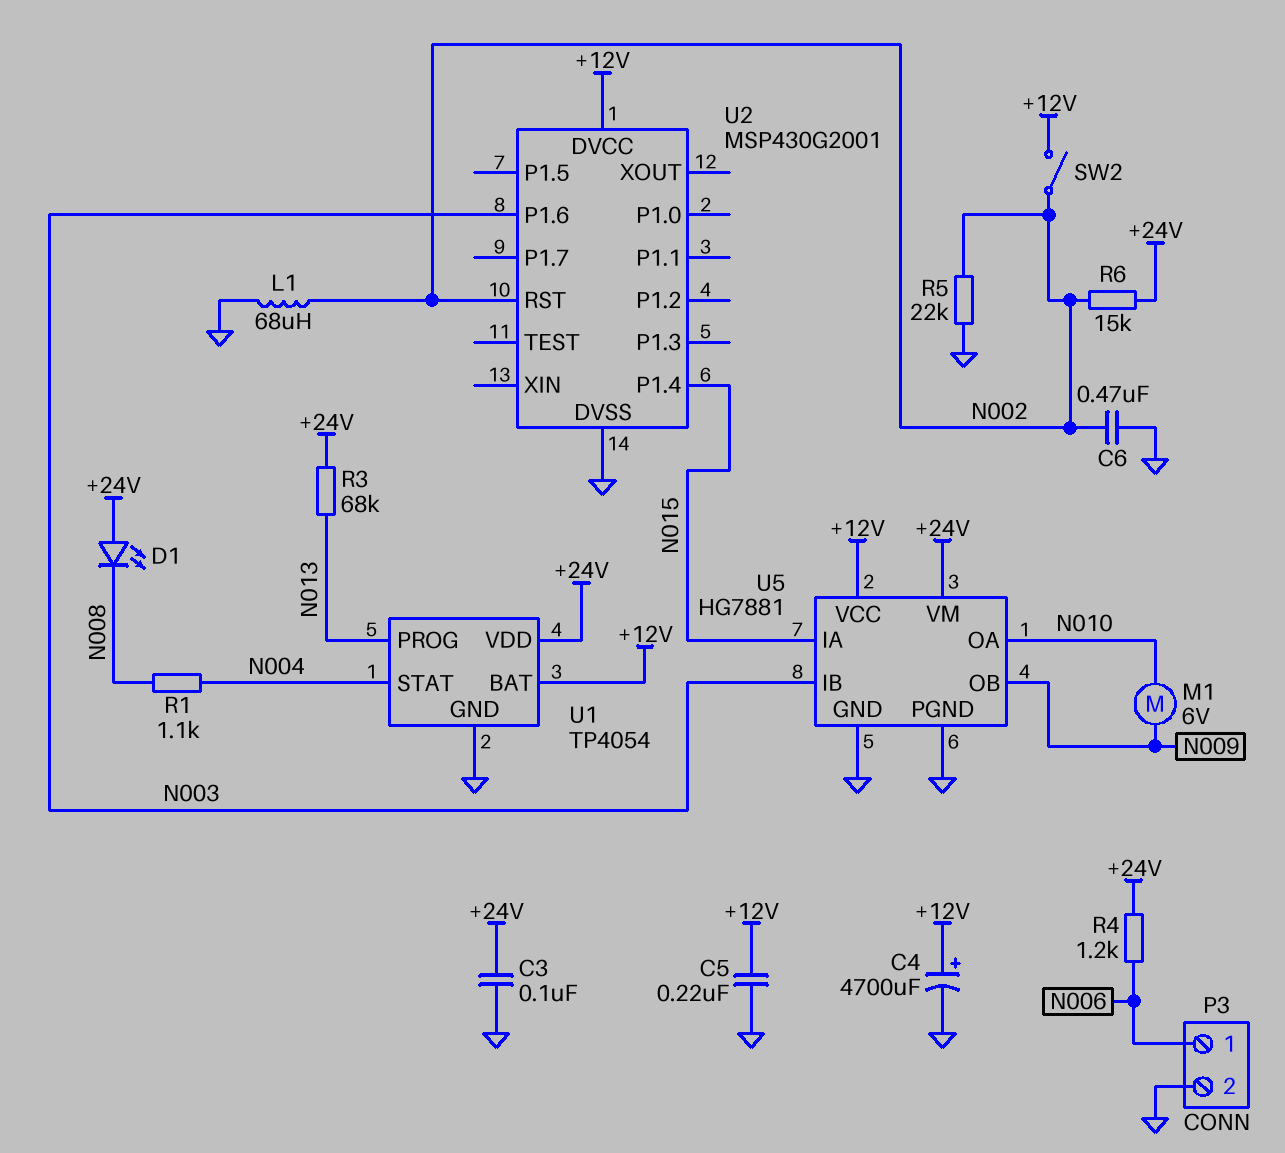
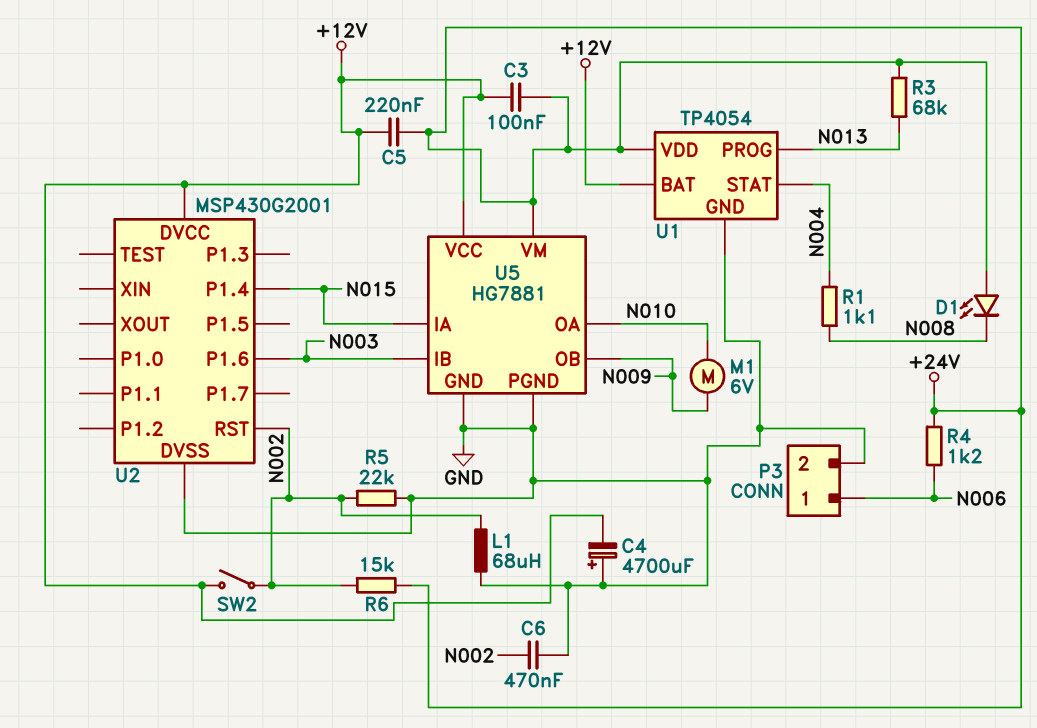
C3: 100nF (+24V, GND) -> 100nF (+12V, +24V)
C4: 4700uF (plus +12V, minus GND) -> 4700uF (plus GND, minus +12V)
C5: 220nF (+12V, GND) -> 220nF (+12V, +24V)

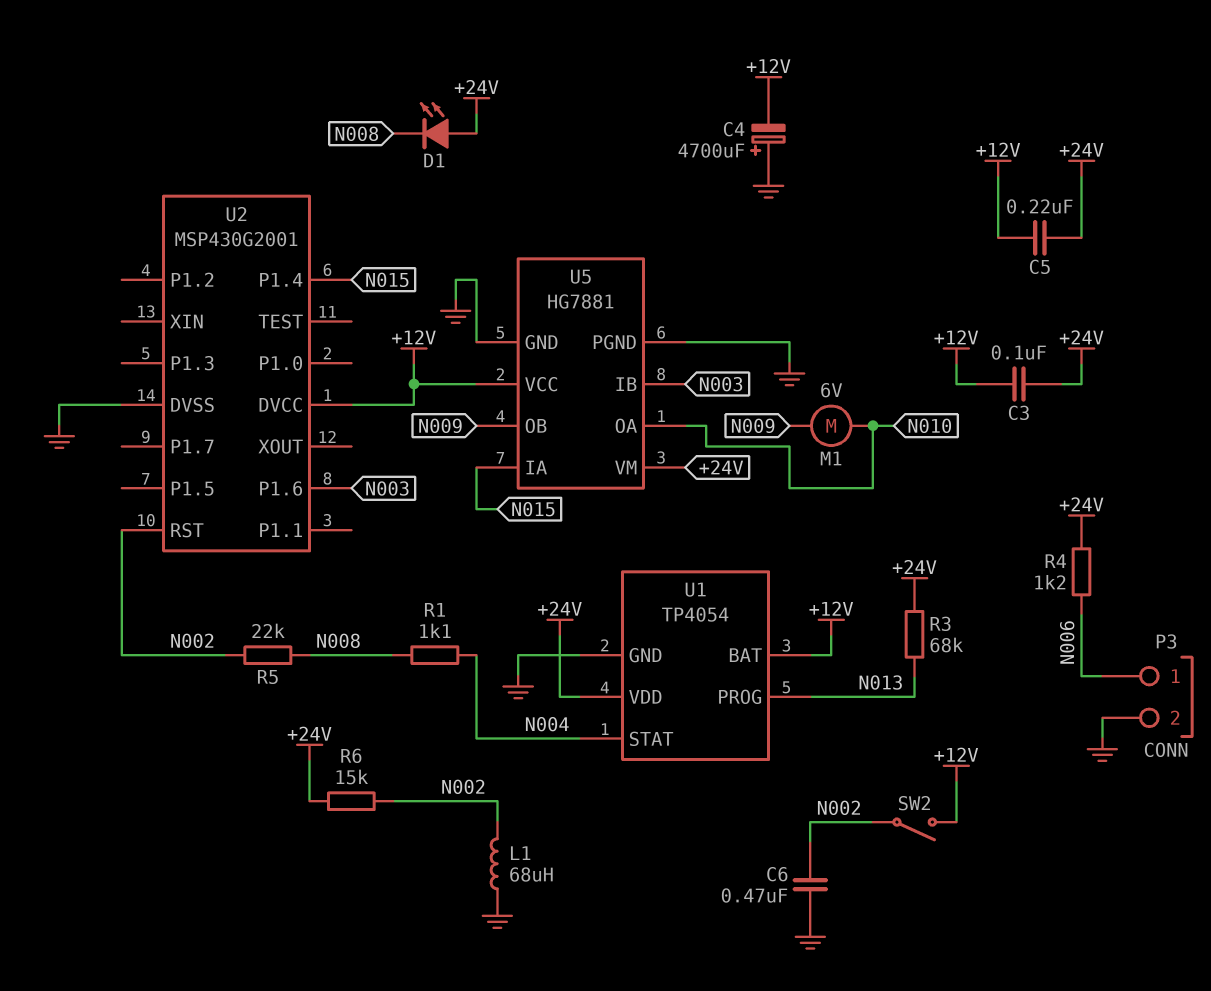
R5: 22k (GND, N002) -> 22k (N002, N008)

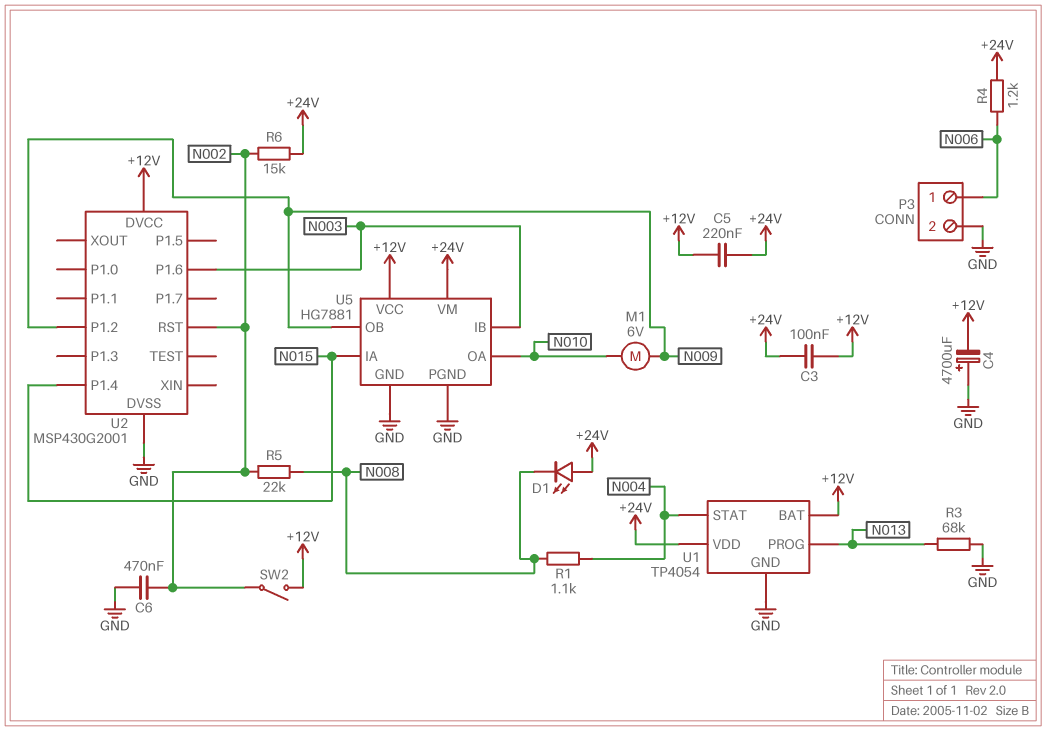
L1: 68uH (GND, N002) -> none
R3: 68k (+24V, N013) -> 68k (GND, N013)
U2 pin P1.2: none -> N009

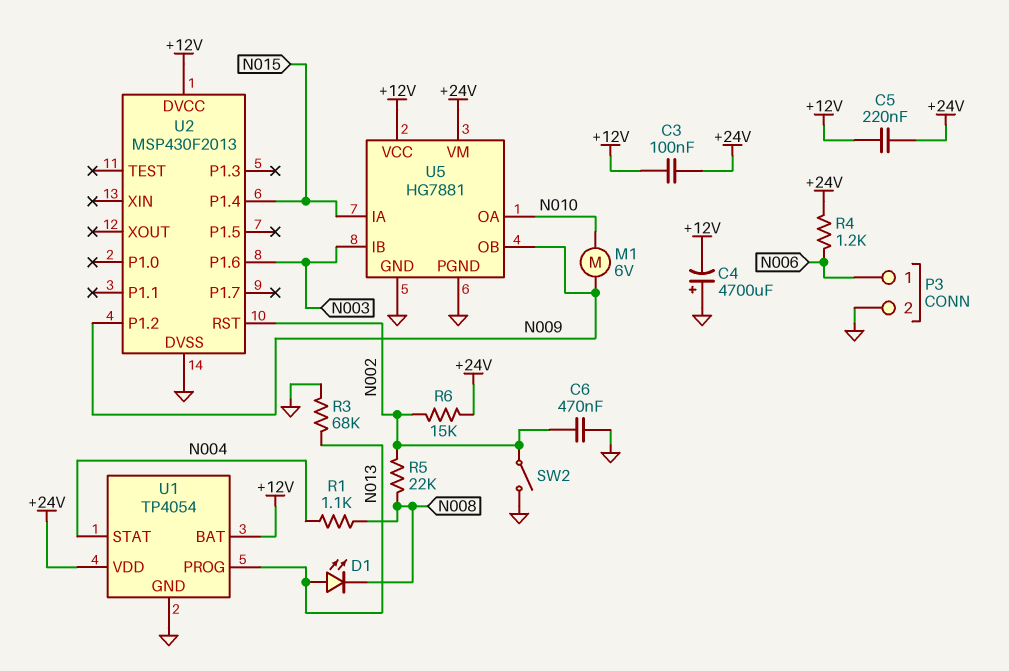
D1: LED (A +24V, K N008) -> LED (A N013, K N008)
SW2: switch (+12V, N002) -> switch (GND, N002)
U2: MSP430G2001 -> MSP430F2013

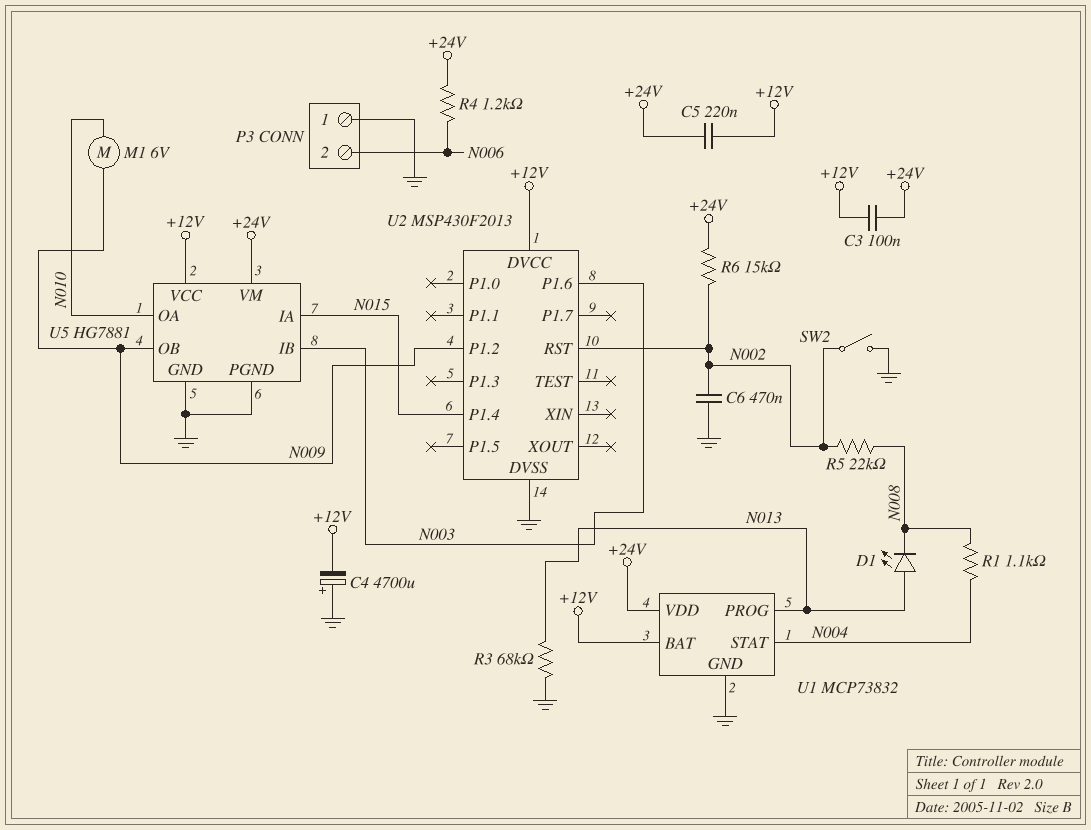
P3 pin 1: N006 -> GND
P3 pin 2: GND -> N006
U1: TP4054 -> MCP73832

